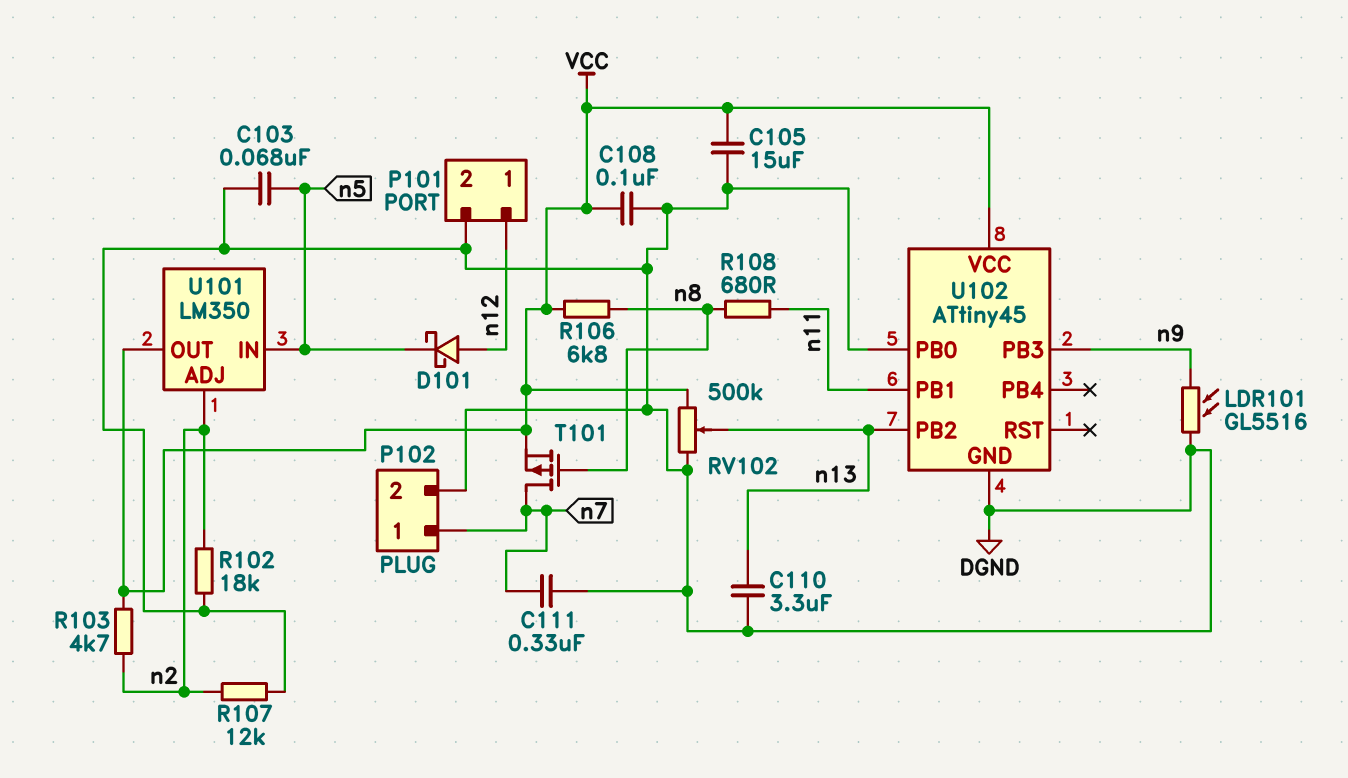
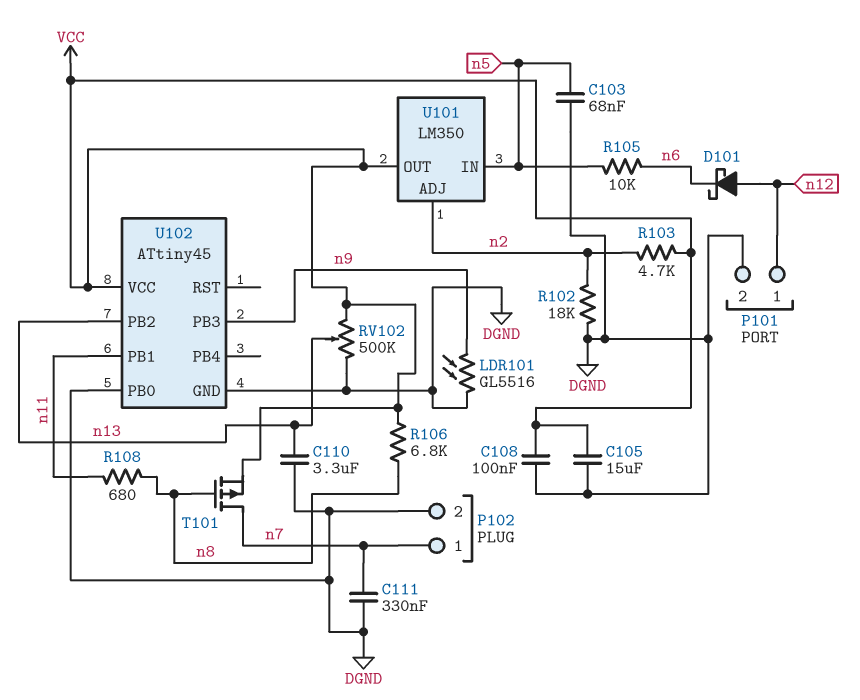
D101: schottky (A n12, K n5) -> schottky (A n12, K n6)
R105: none -> 10k (n5, n6)
R107: 12k (DGND, n2) -> none

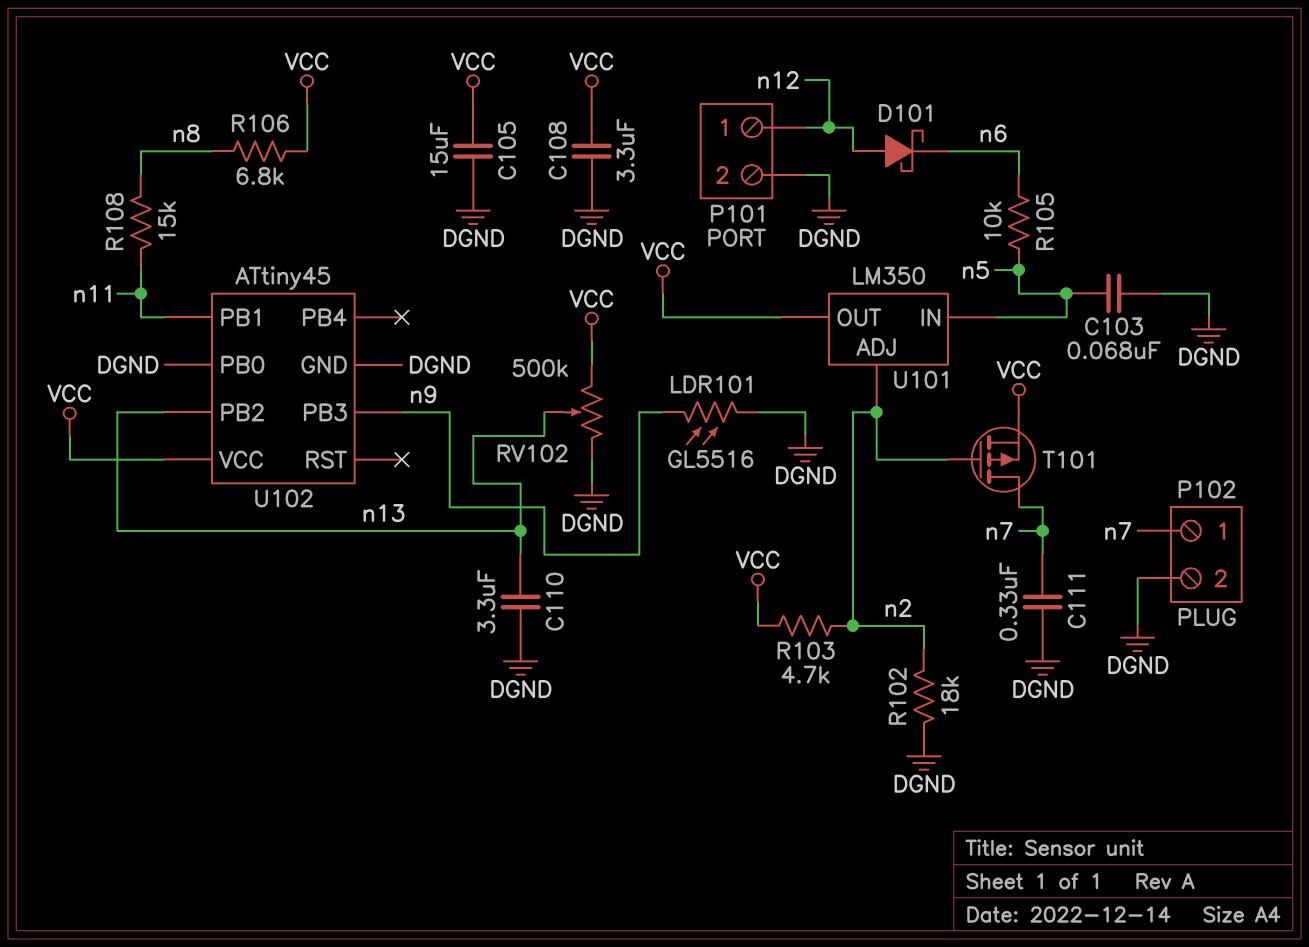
C108: 100nF (DGND, VCC) -> 3.3uF (DGND, VCC)
R108: 680 (n8, n11) -> 15k (n8, n11)
T101: PMOS (G n8, D n7, S VCC) -> PMOS (G n2, D n7, S VCC)

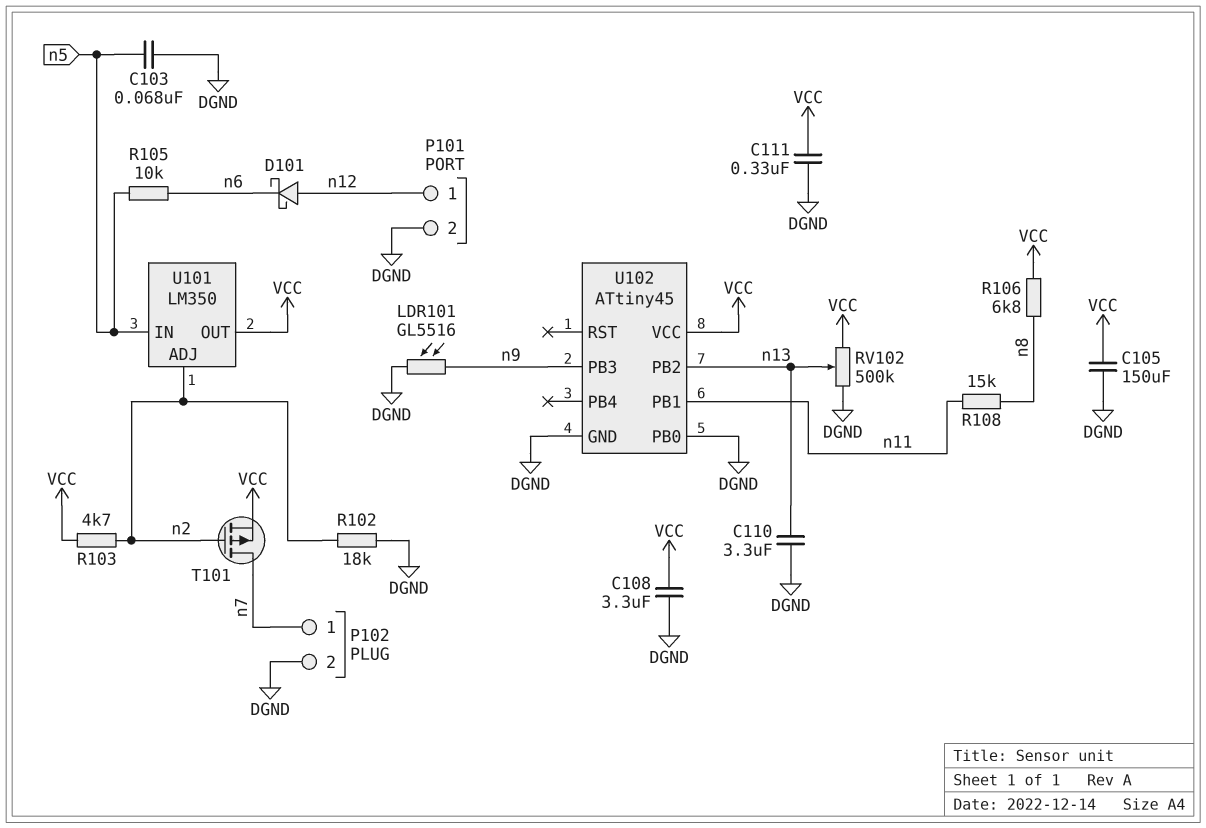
C105: 15uF (DGND, VCC) -> 150uF (DGND, VCC)
C111: 330nF (DGND, n7) -> 330nF (DGND, VCC)

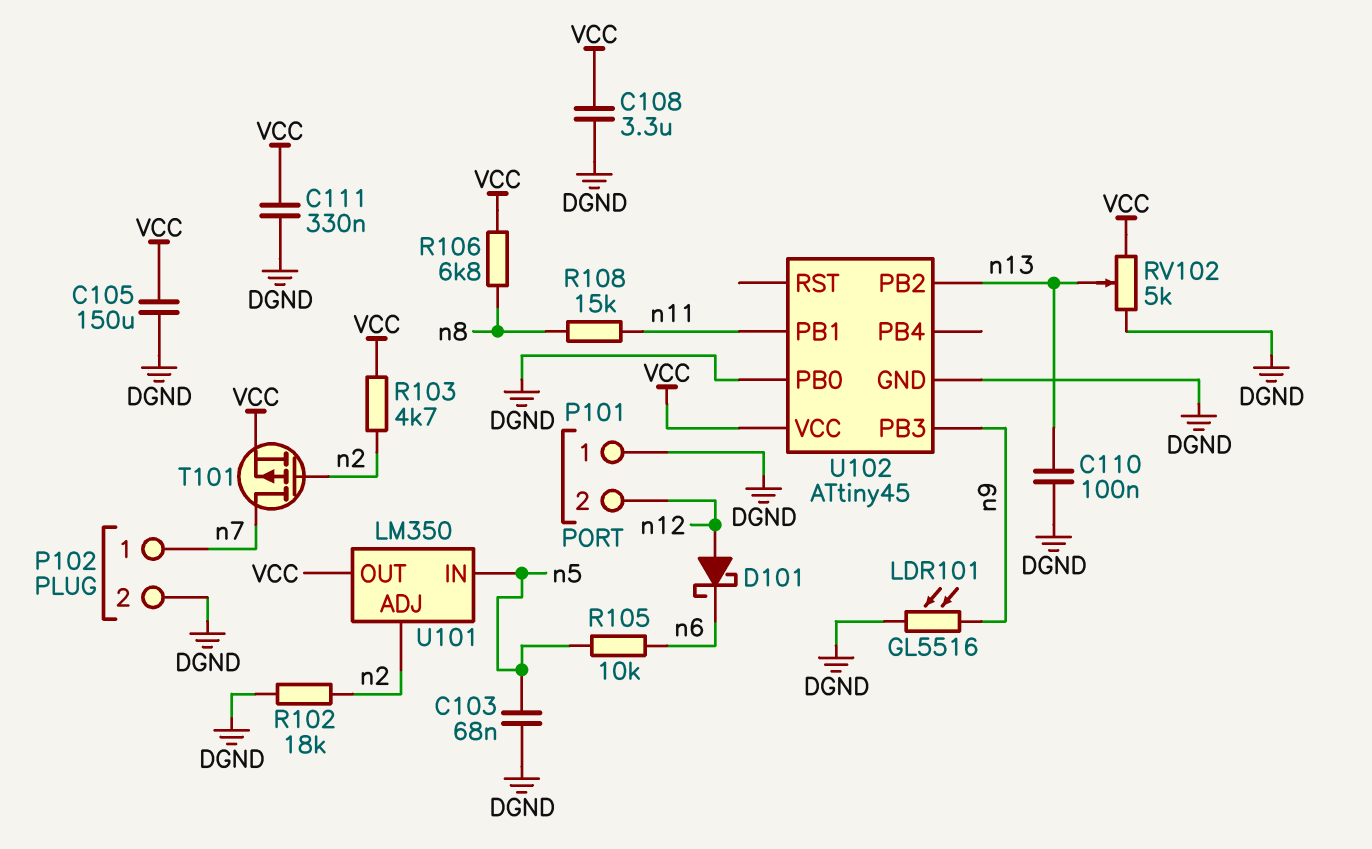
C110: 3.3uF (DGND, n13) -> 100nF (DGND, n13)
P101 pin 1: n12 -> DGND
P101 pin 2: DGND -> n12
RV102: 500k (DGND, VCC, wiper n13) -> 5k (DGND, VCC, wiper n13)

